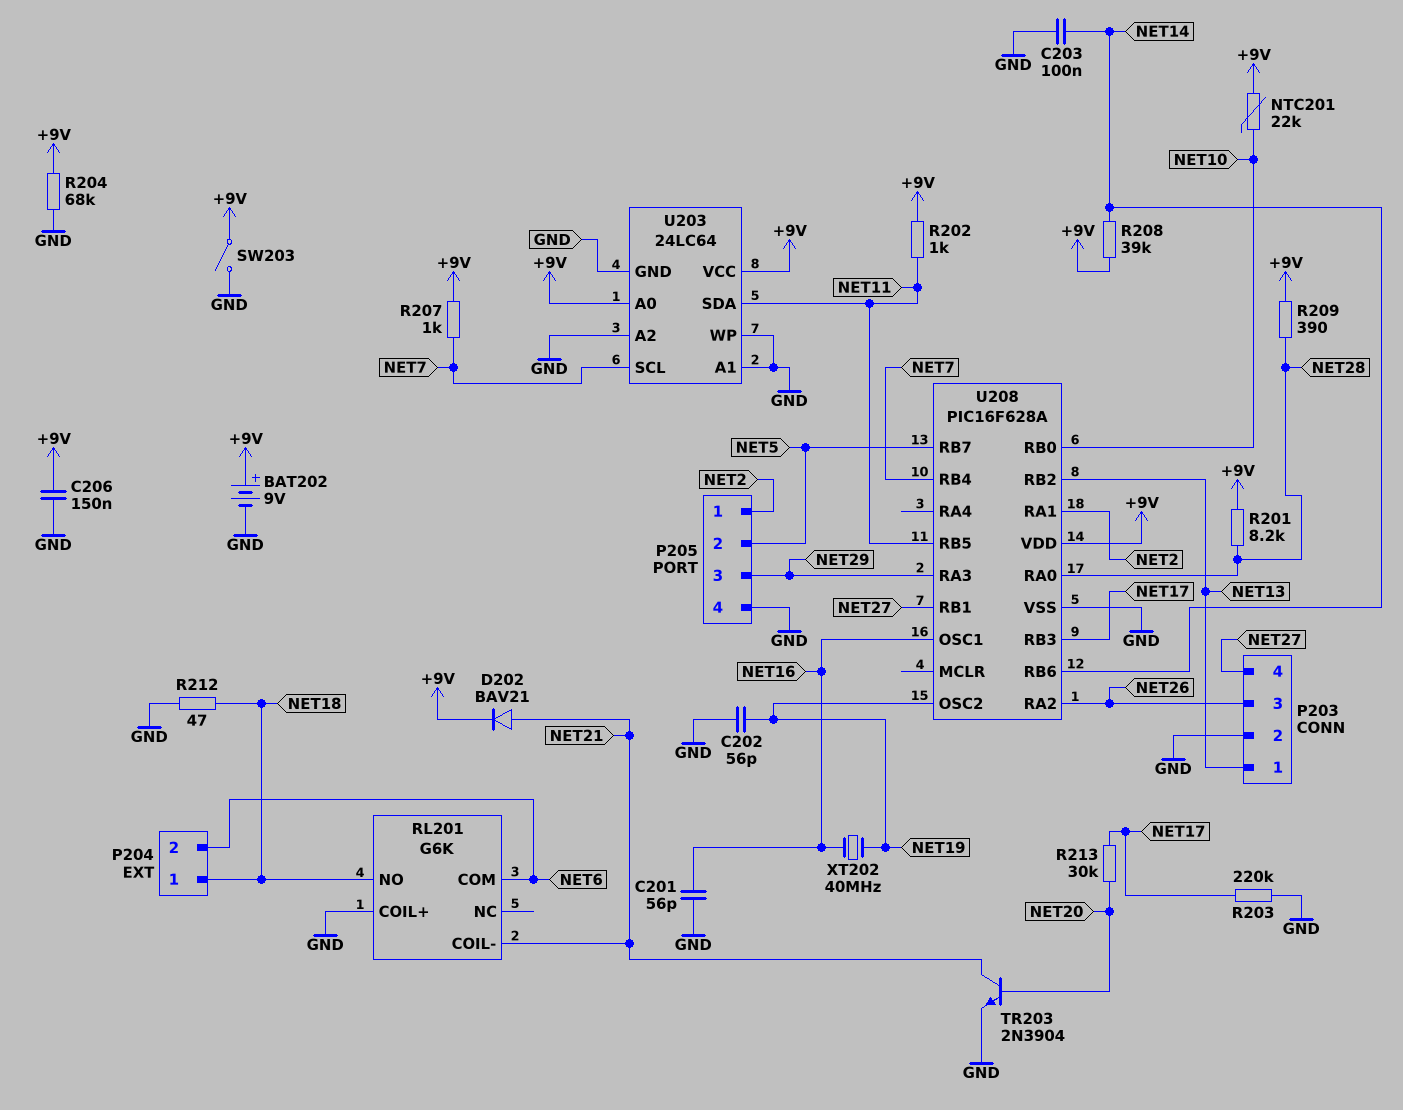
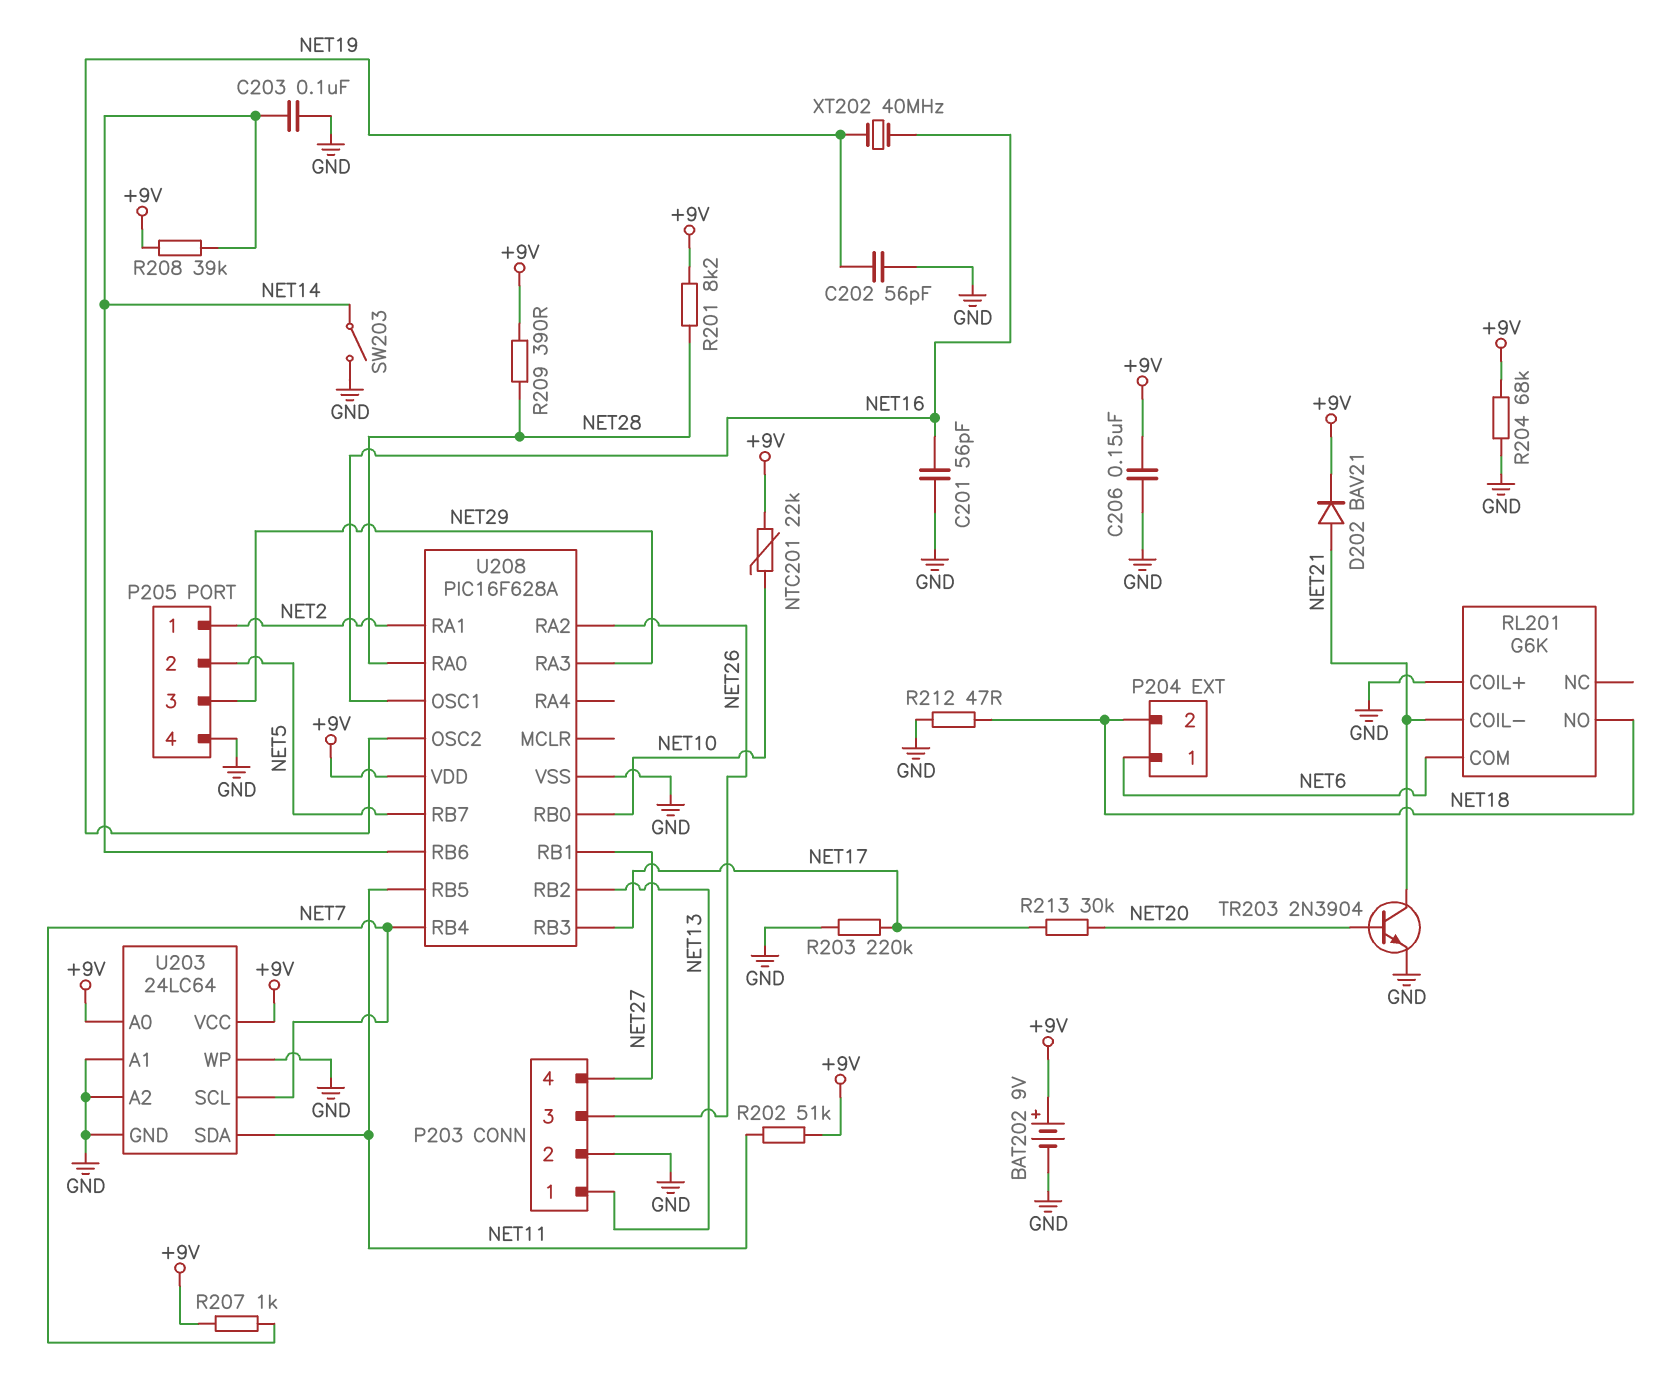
P204 pin 1: NET18 -> NET6
P204 pin 2: NET6 -> NET18
R202: 1k (+9V, NET11) -> 51k (+9V, NET11)
SW203: switch (+9V, GND) -> switch (GND, NET14)

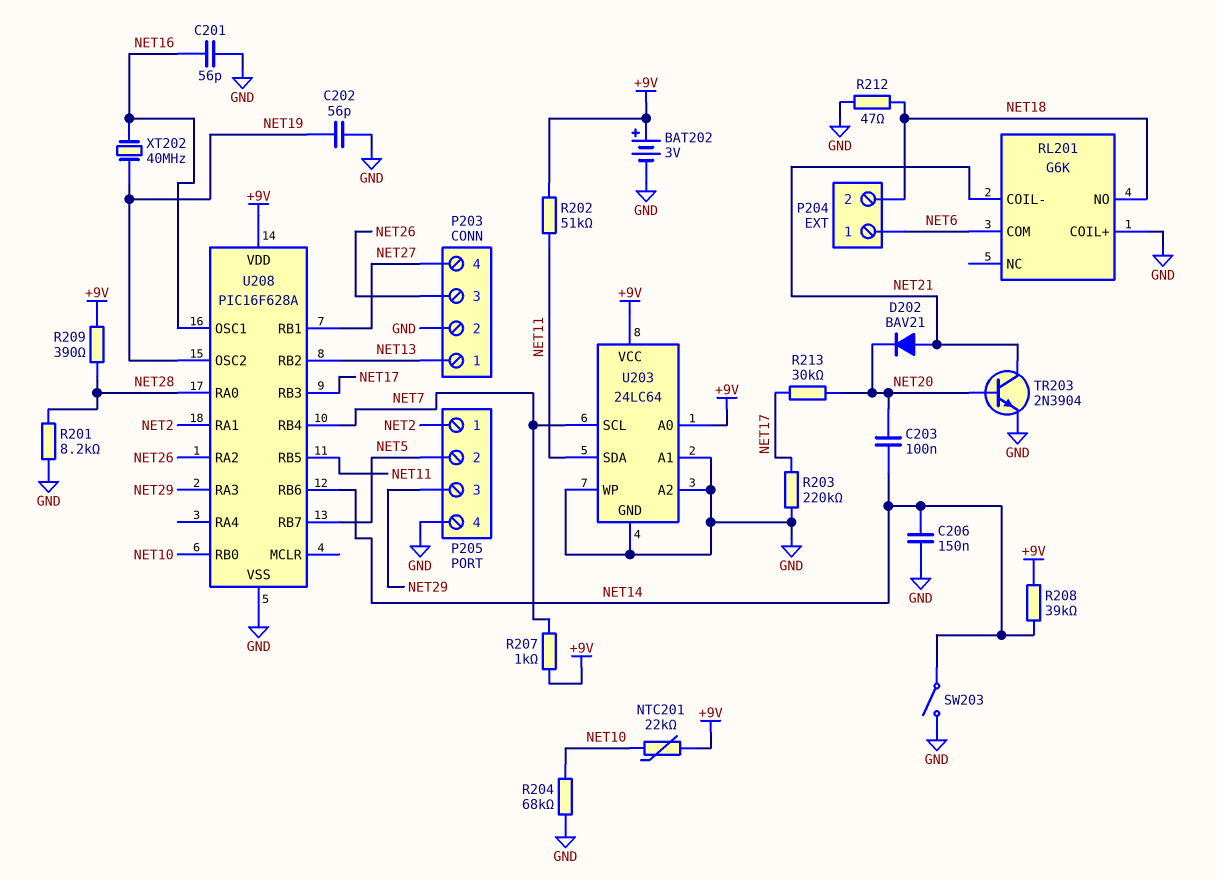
BAT202: 9V (plus +9V, minus GND) -> 3V (plus +9V, minus GND)
C203: 100nF (GND, NET14) -> 100nF (NET14, NET20)
C206: 150nF (+9V, GND) -> 150nF (GND, NET14)
D202: diode BAV21 (A NET21, K +9V) -> diode BAV21 (A NET21, K NET20)
R201: 8.2k (+9V, NET28) -> 8.2k (GND, NET28)
R204: 68k (+9V, GND) -> 68k (GND, NET10)

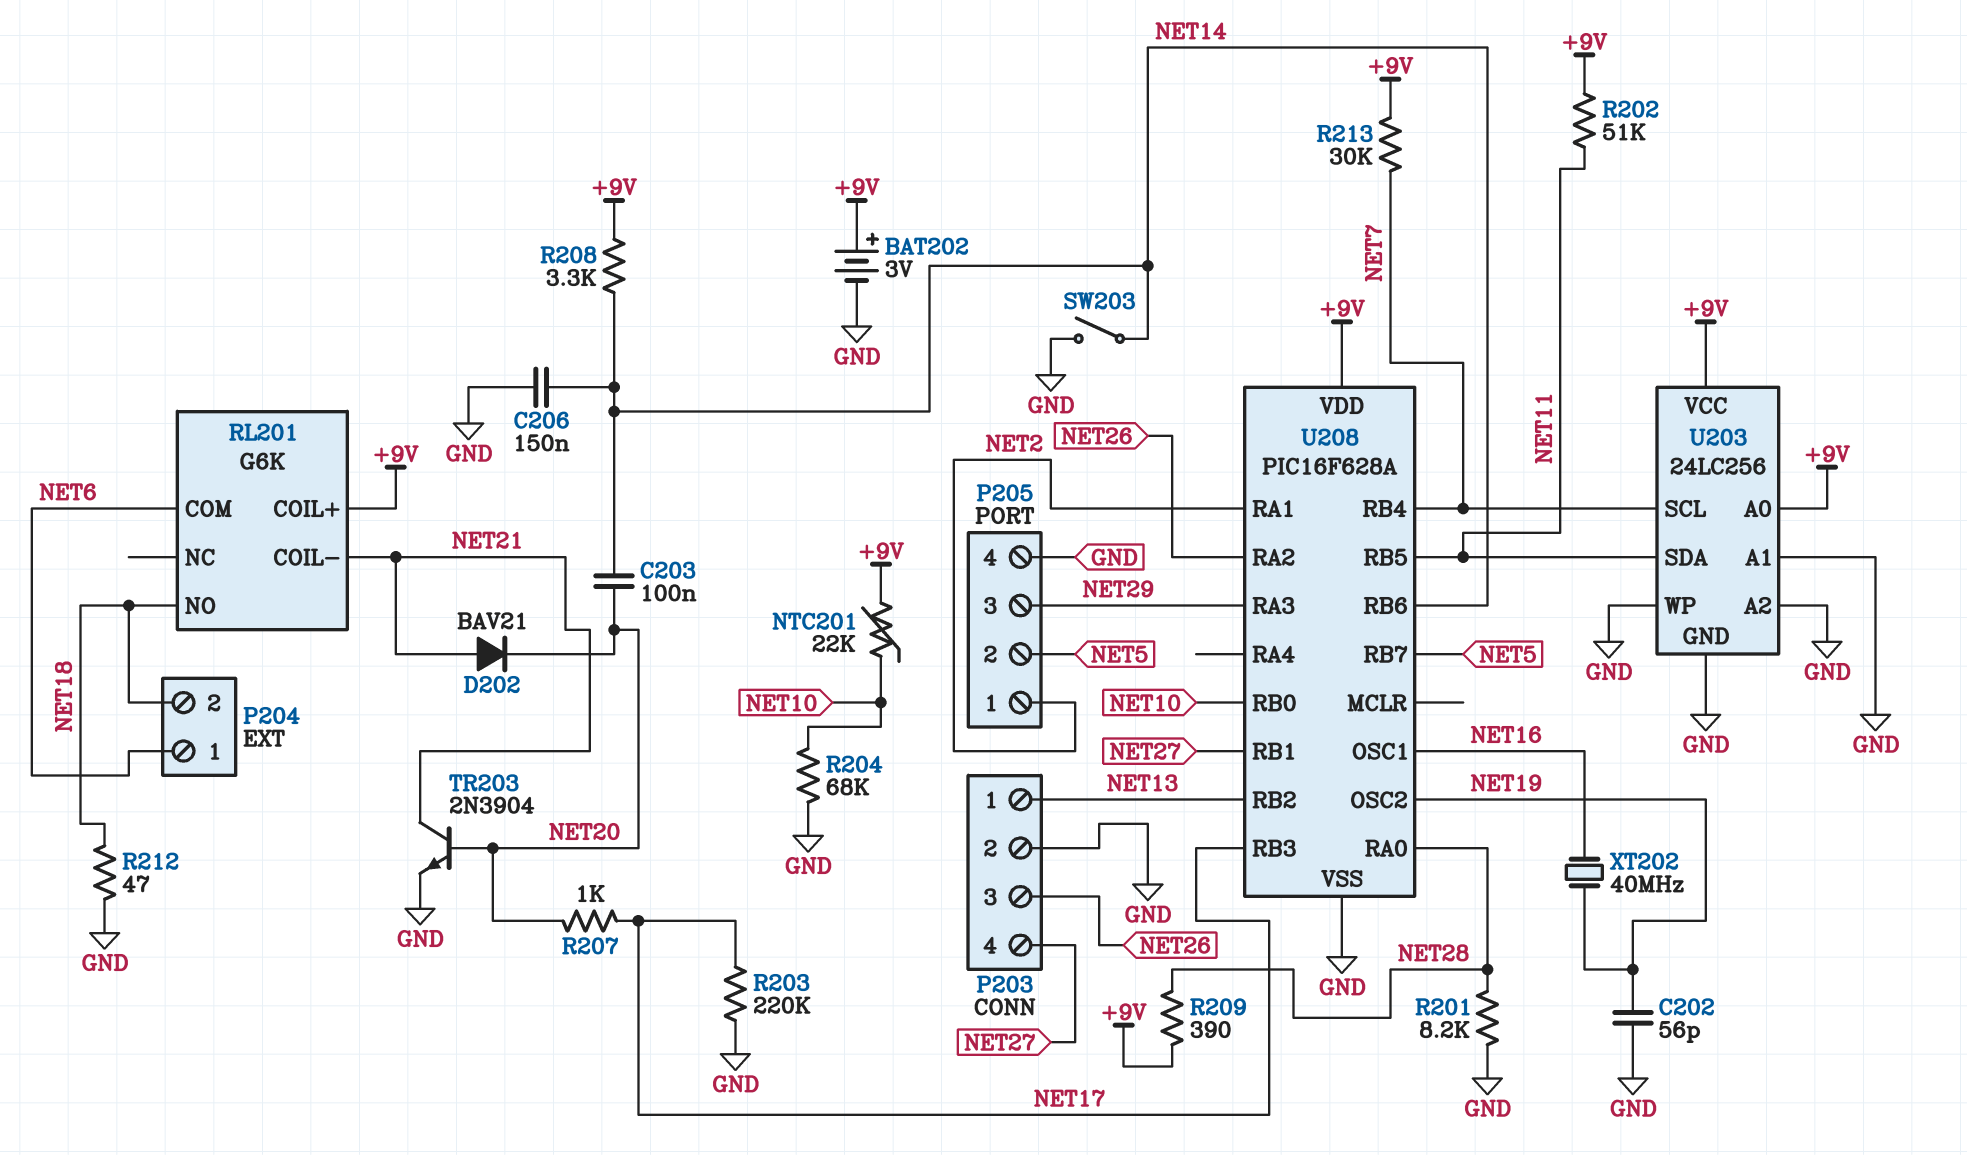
C201: 56pF (GND, NET16) -> none
R207: 1k (+9V, NET7) -> 1k (NET17, NET20)
R208: 39k (+9V, NET14) -> 3.3k (+9V, NET14)
R213: 30k (NET17, NET20) -> 30k (+9V, NET7)
RL201 pin COIL+: GND -> +9V
U203: 24LC64 -> 24LC256

